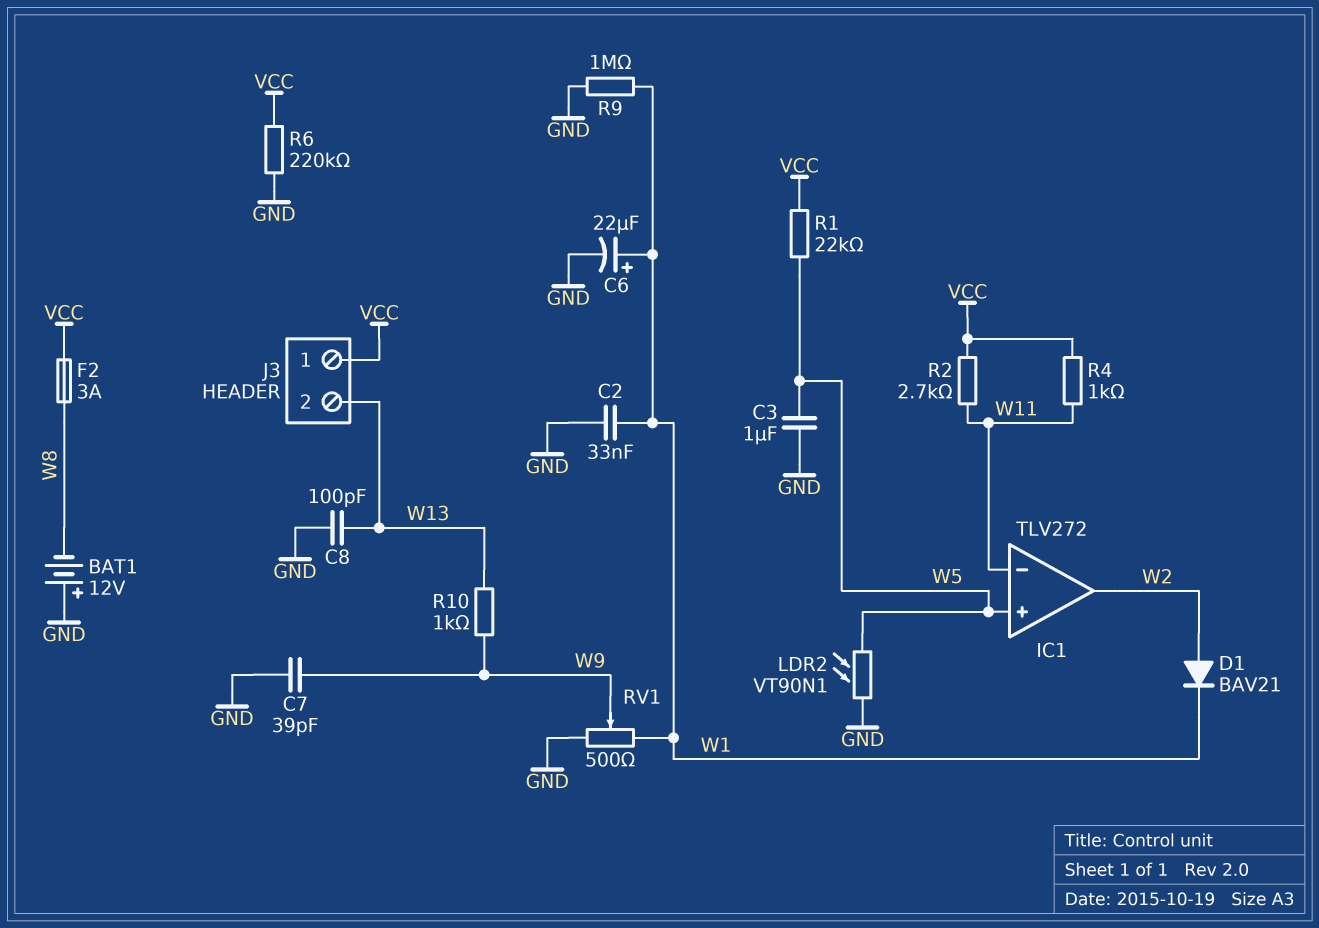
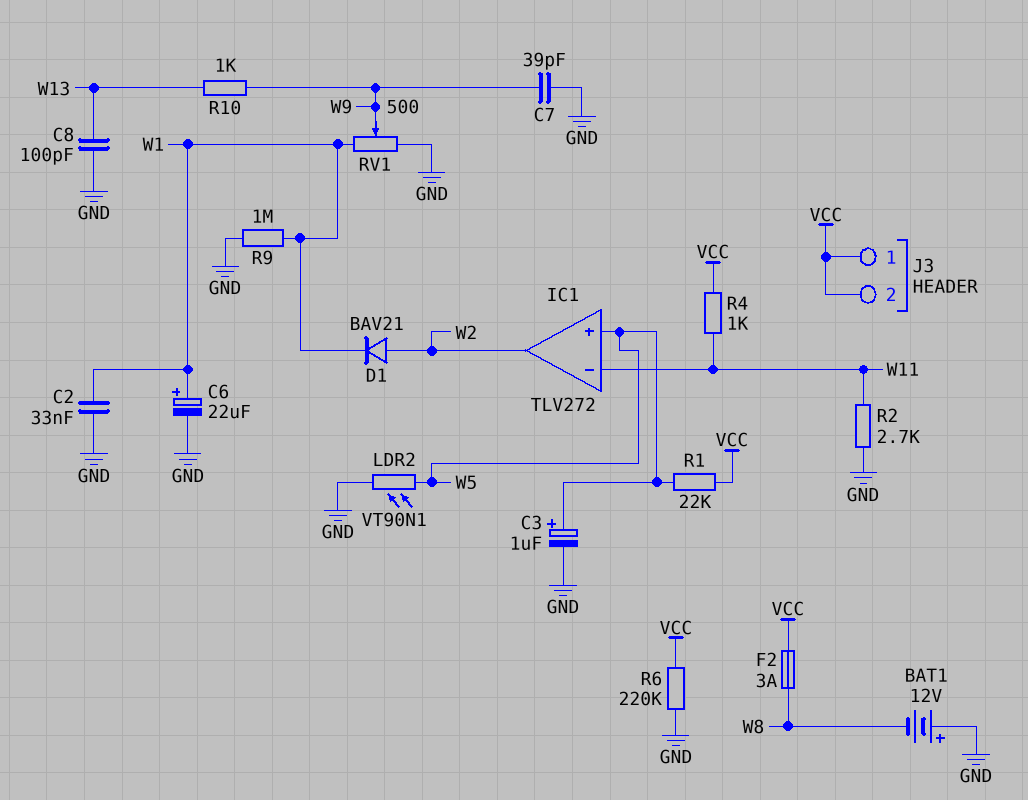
C3: 1uF (GND, W5) -> 1uF (plus W5, minus GND)
J3 pin 2: W13 -> VCC
R2: 2.7k (VCC, W11) -> 2.7k (GND, W11)

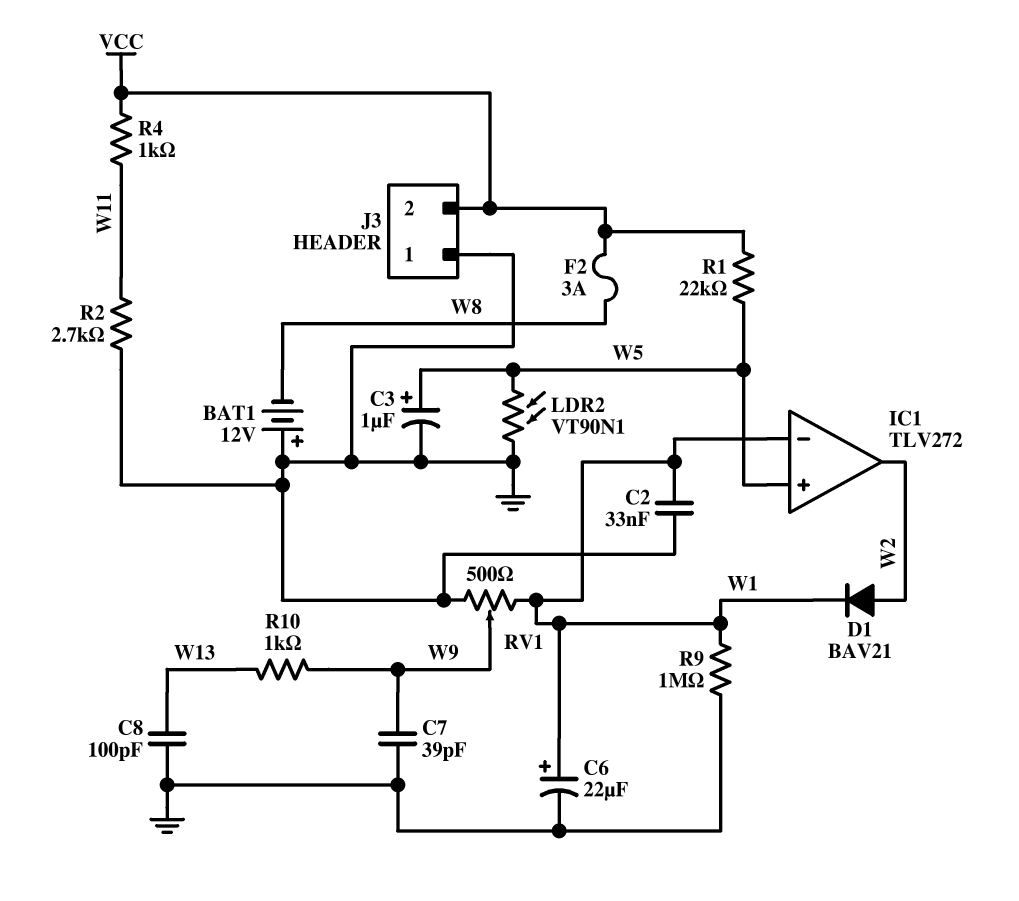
IC1 pin in-: W11 -> W1
J3 pin 1: VCC -> GND
R6: 220k (GND, VCC) -> none

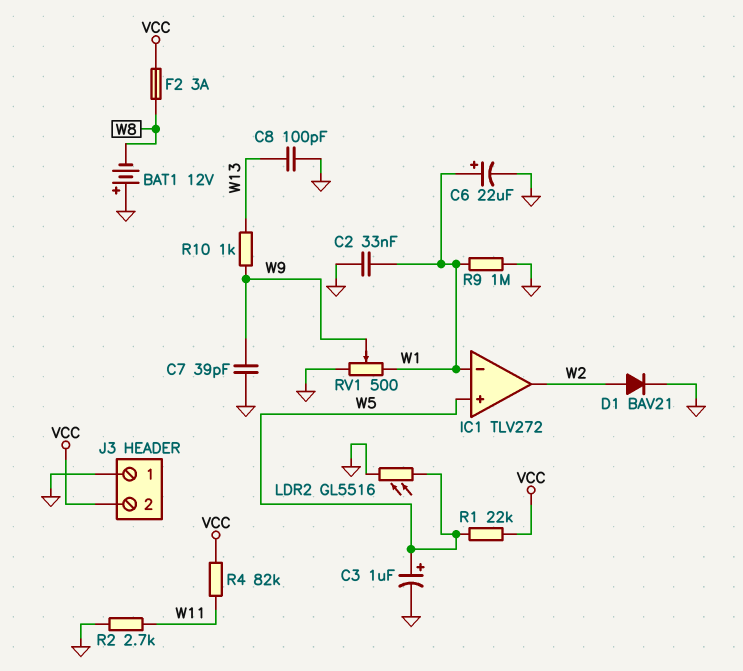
D1: diode BAV21 (A W2, K W1) -> diode BAV21 (A W2, K GND)
LDR2: VT90N1 (GND, W5) -> GL5516 (GND, W5)
R4: 1k (VCC, W11) -> 82k (VCC, W11)

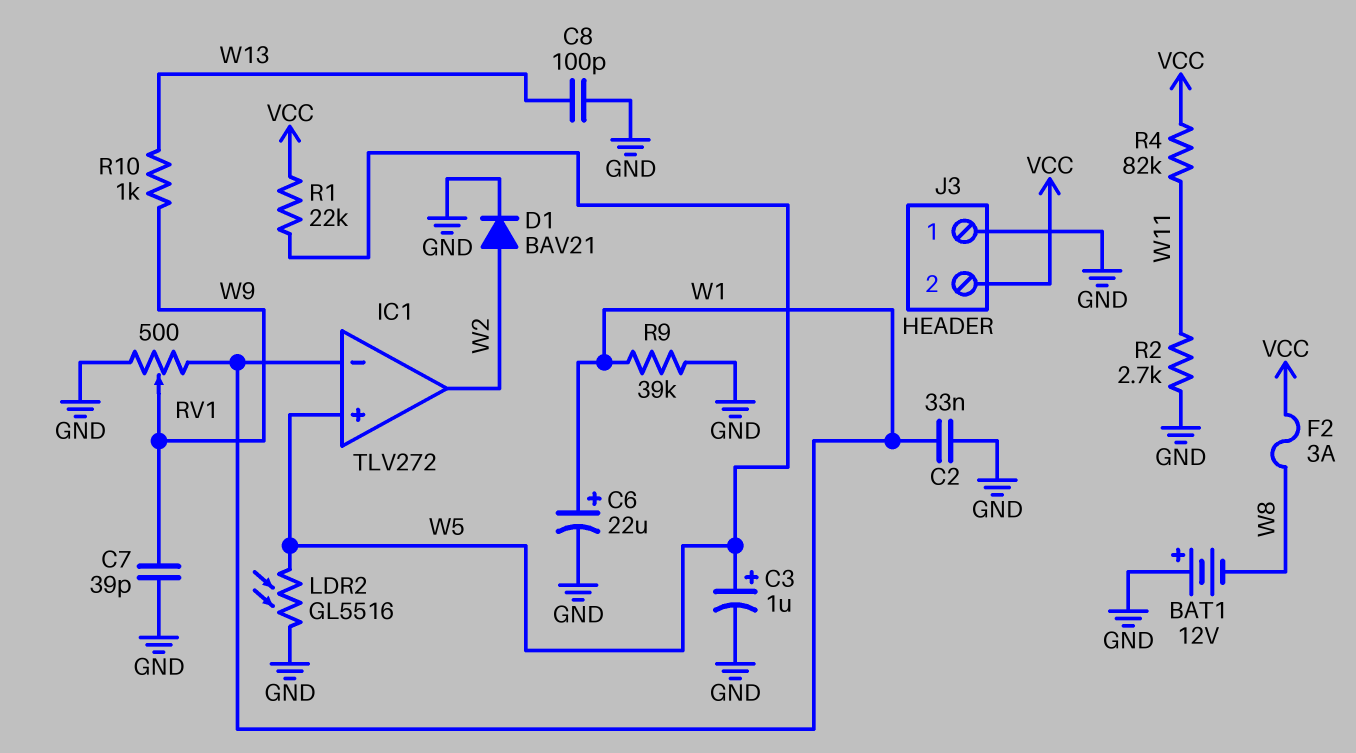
R9: 1M (GND, W1) -> 39k (GND, W1)

